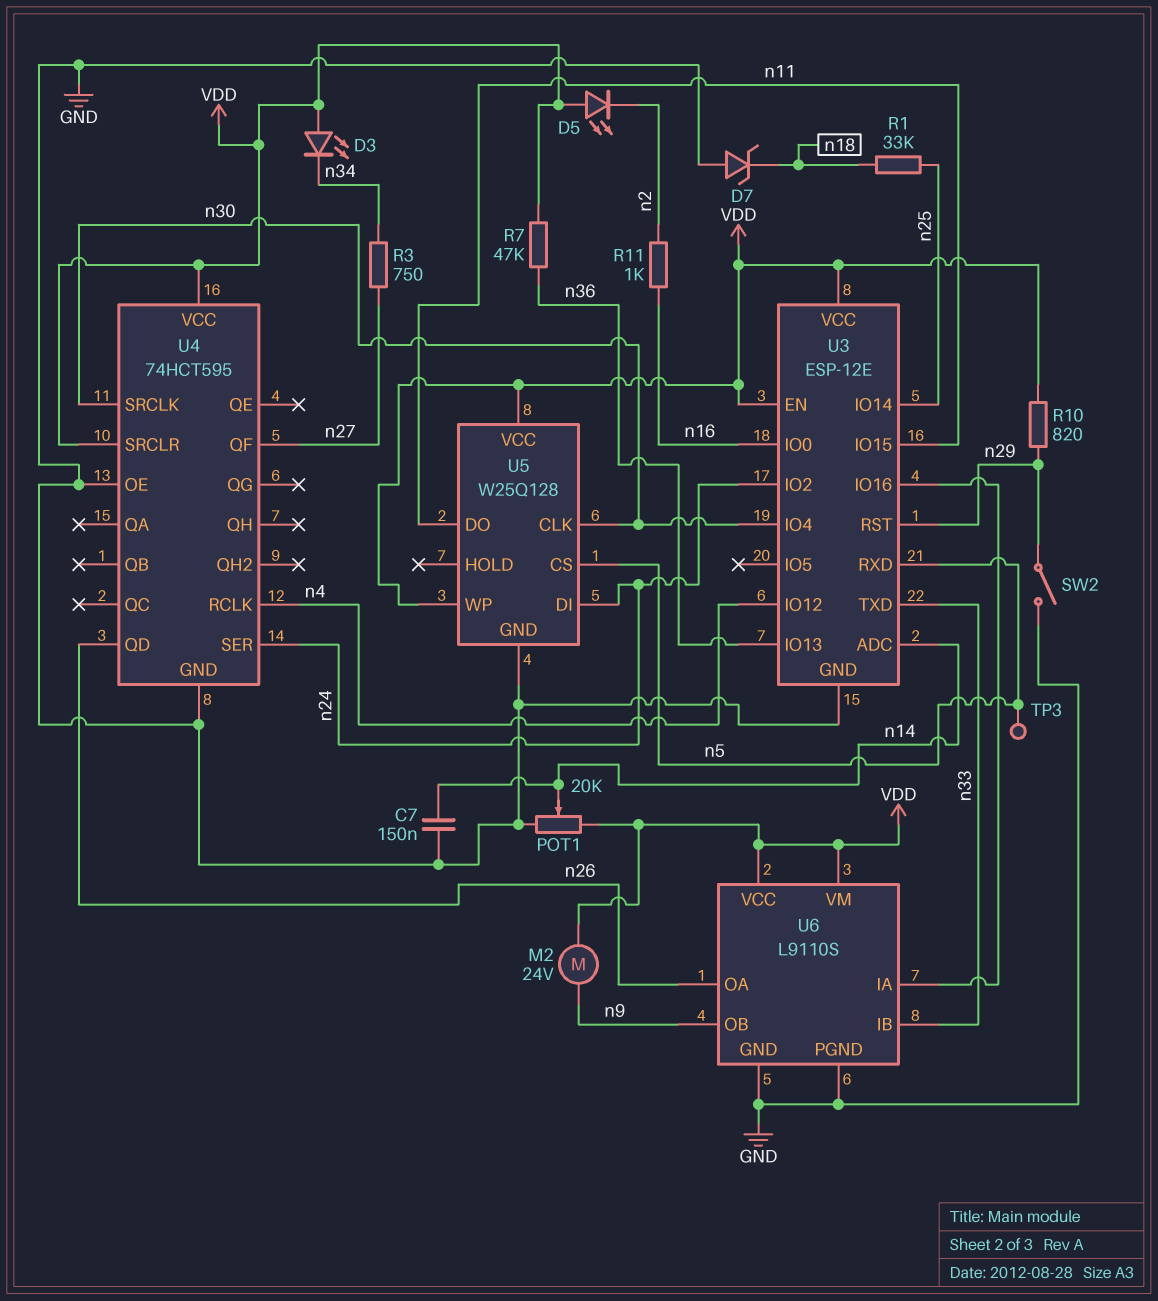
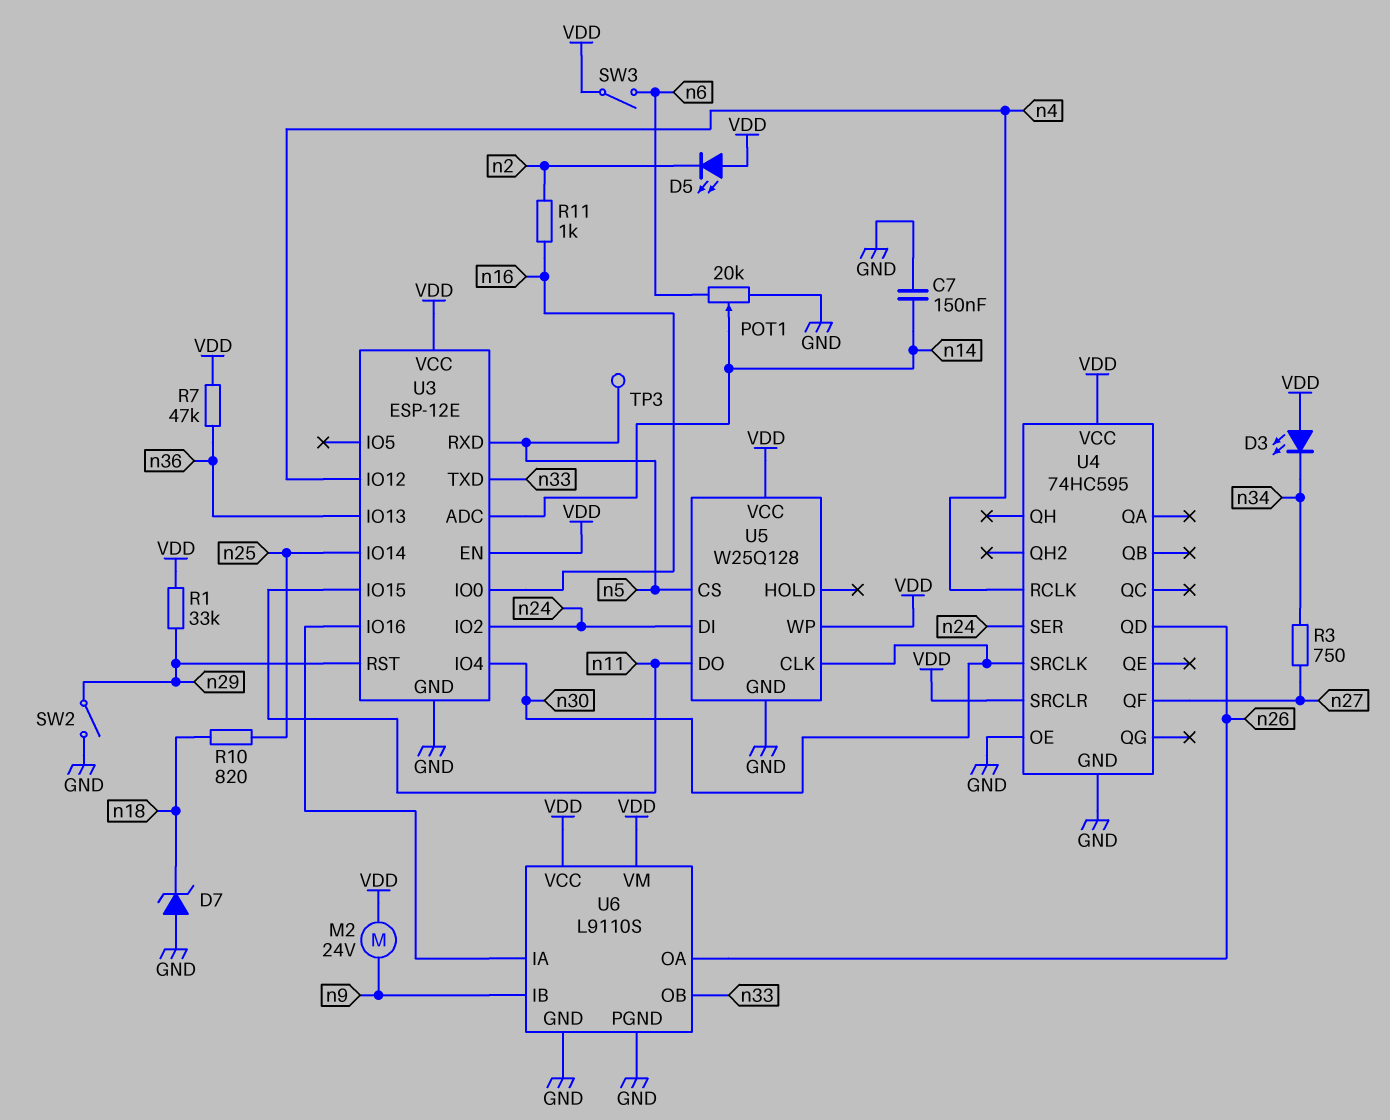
POT1: 20k (GND, VDD, wiper n14) -> 20k (GND, n6, wiper n14)
R1: 33k (n18, n25) -> 33k (VDD, n29)
R10: 820 (VDD, n29) -> 820 (n18, n25)
SW3: none -> switch (VDD, n6)
U4: 74HCT595 -> 74HC595
U6 pin IB: n33 -> n9
U6 pin OB: n9 -> n33

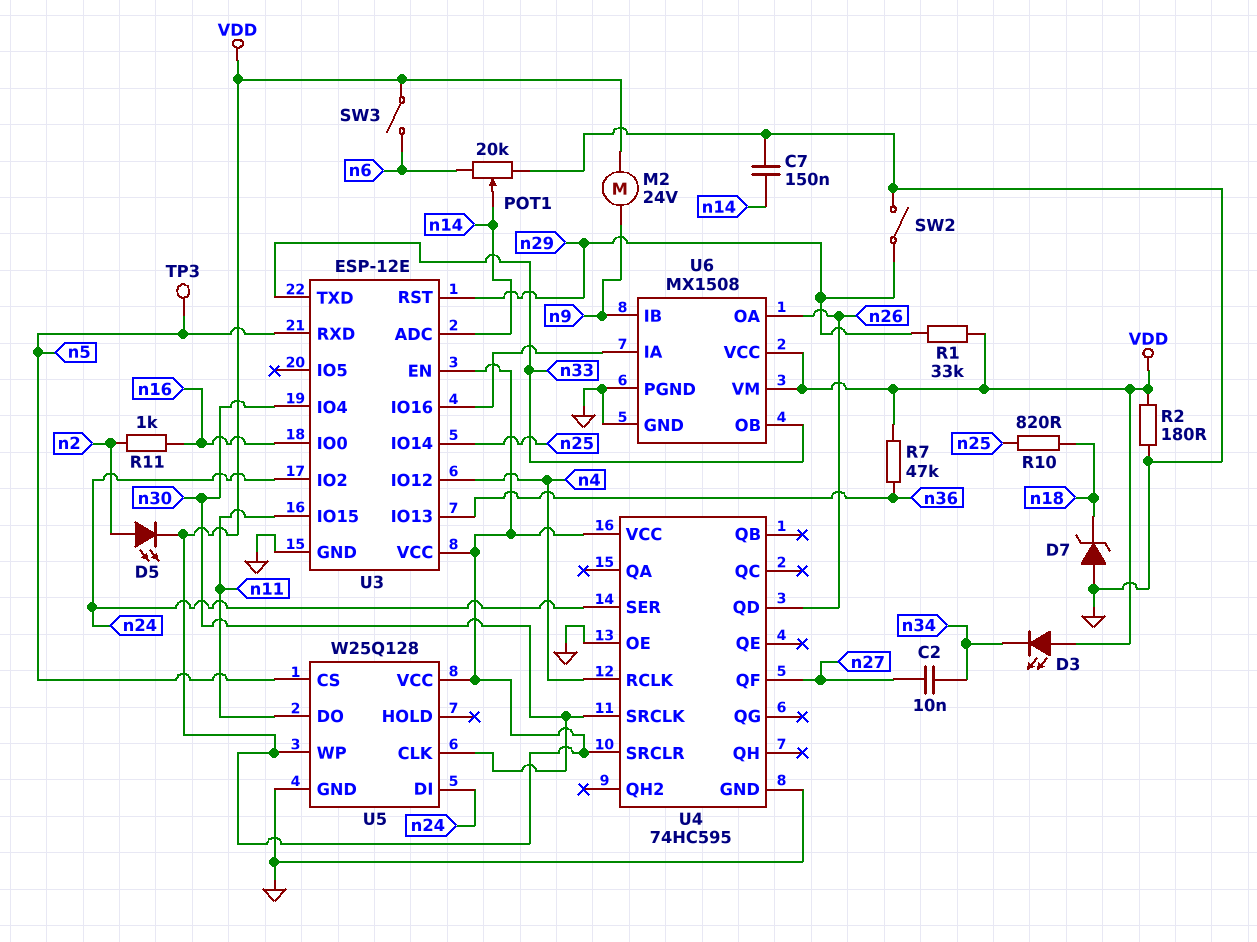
C2: none -> 10nF (n27, n34)
D5: LED (A VDD, K n2) -> LED (A n2, K VDD)
R2: none -> 180 (GND, VDD)
R3: 750 (n27, n34) -> none
U6: L9110S -> MX1508

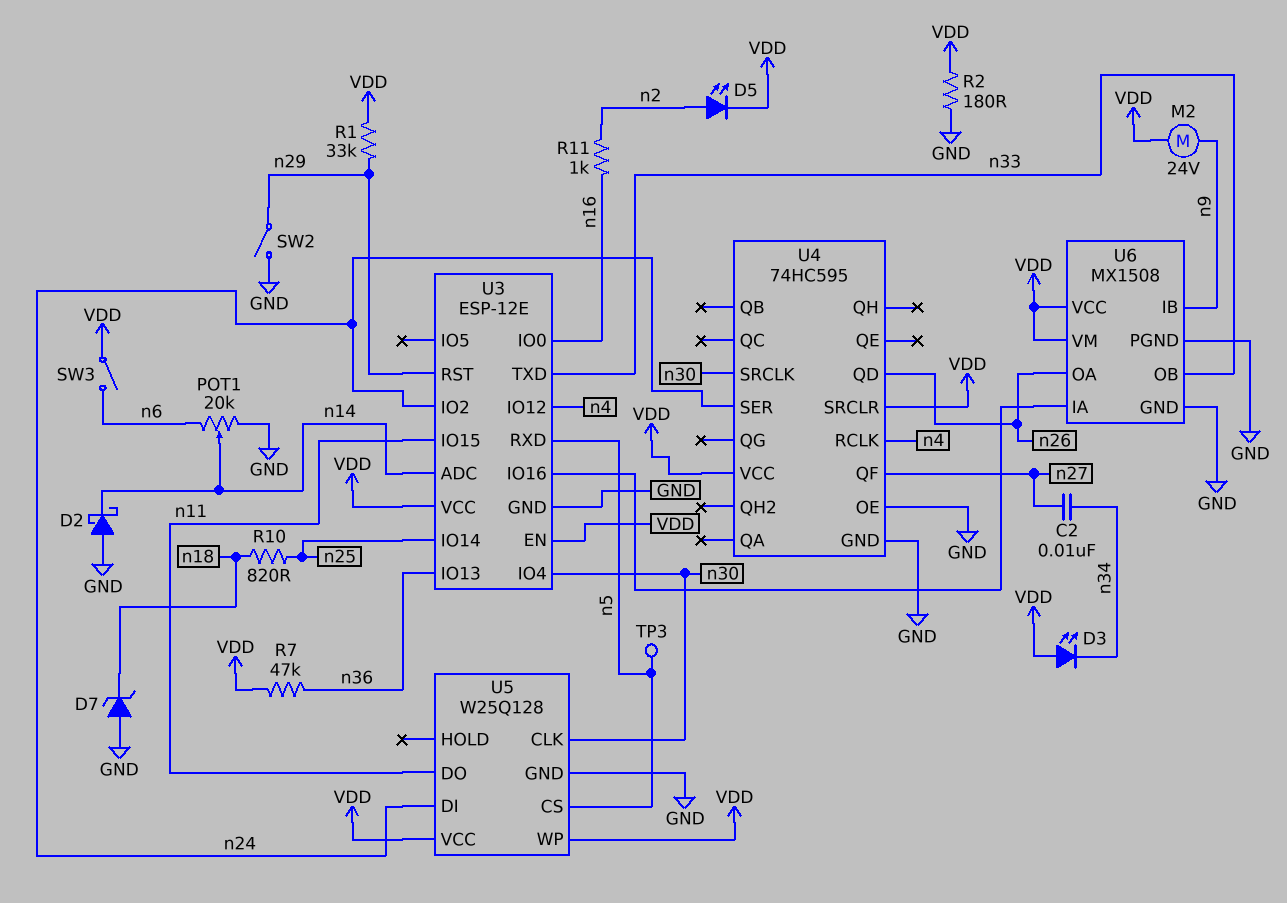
C7: 150nF (GND, n14) -> none
D2: none -> schottky (A GND, K n14)

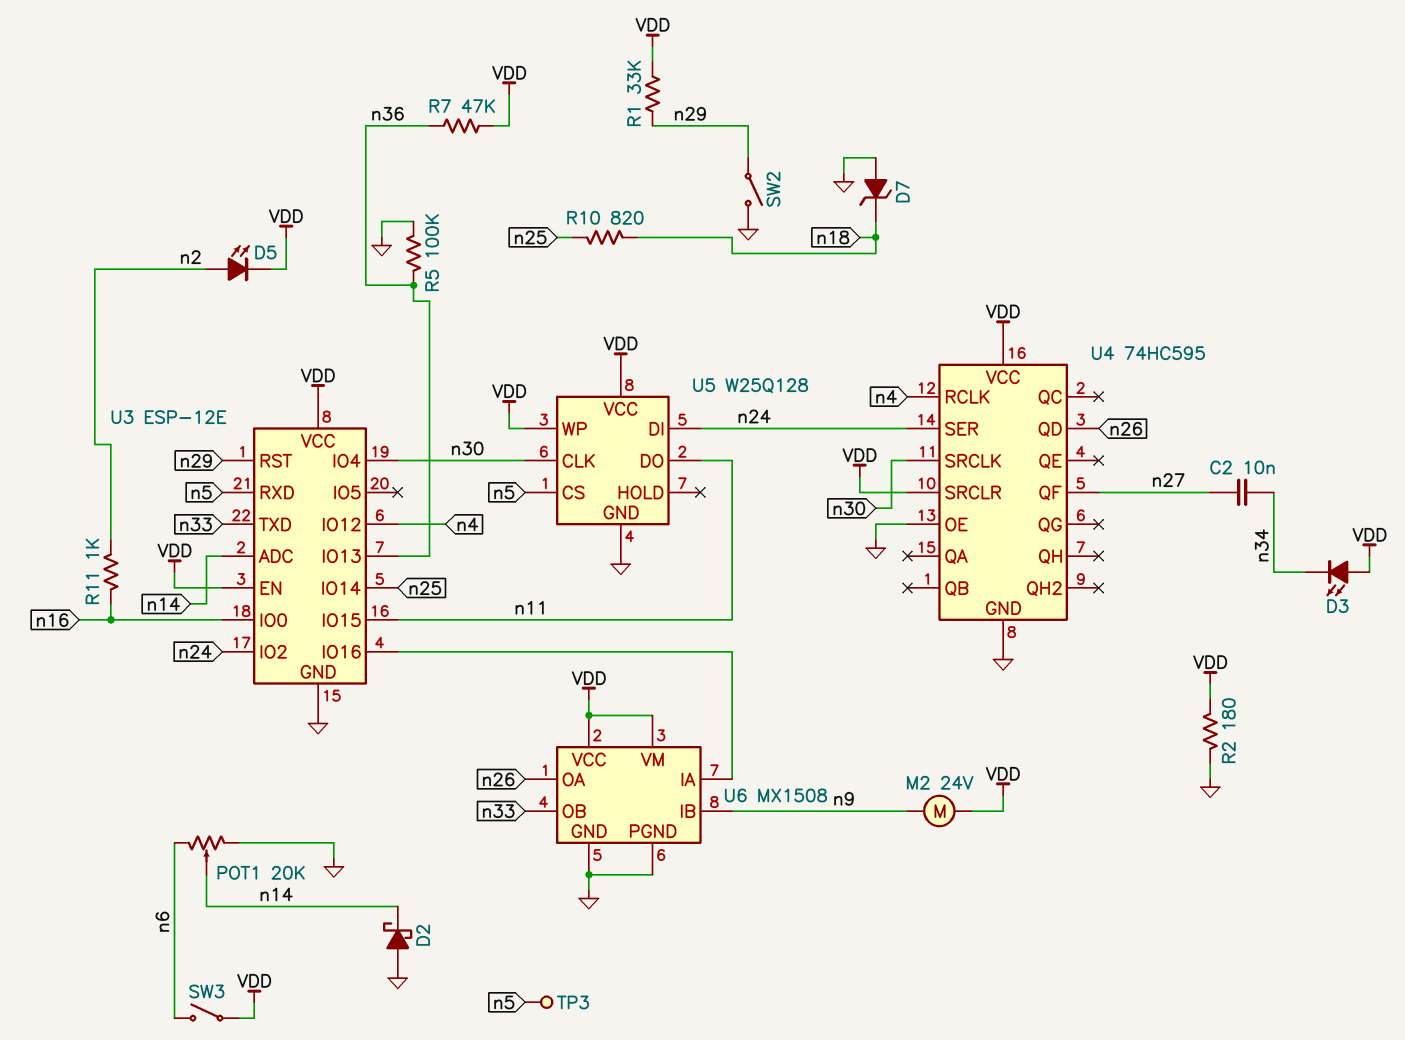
R5: none -> 100k (GND, n36)

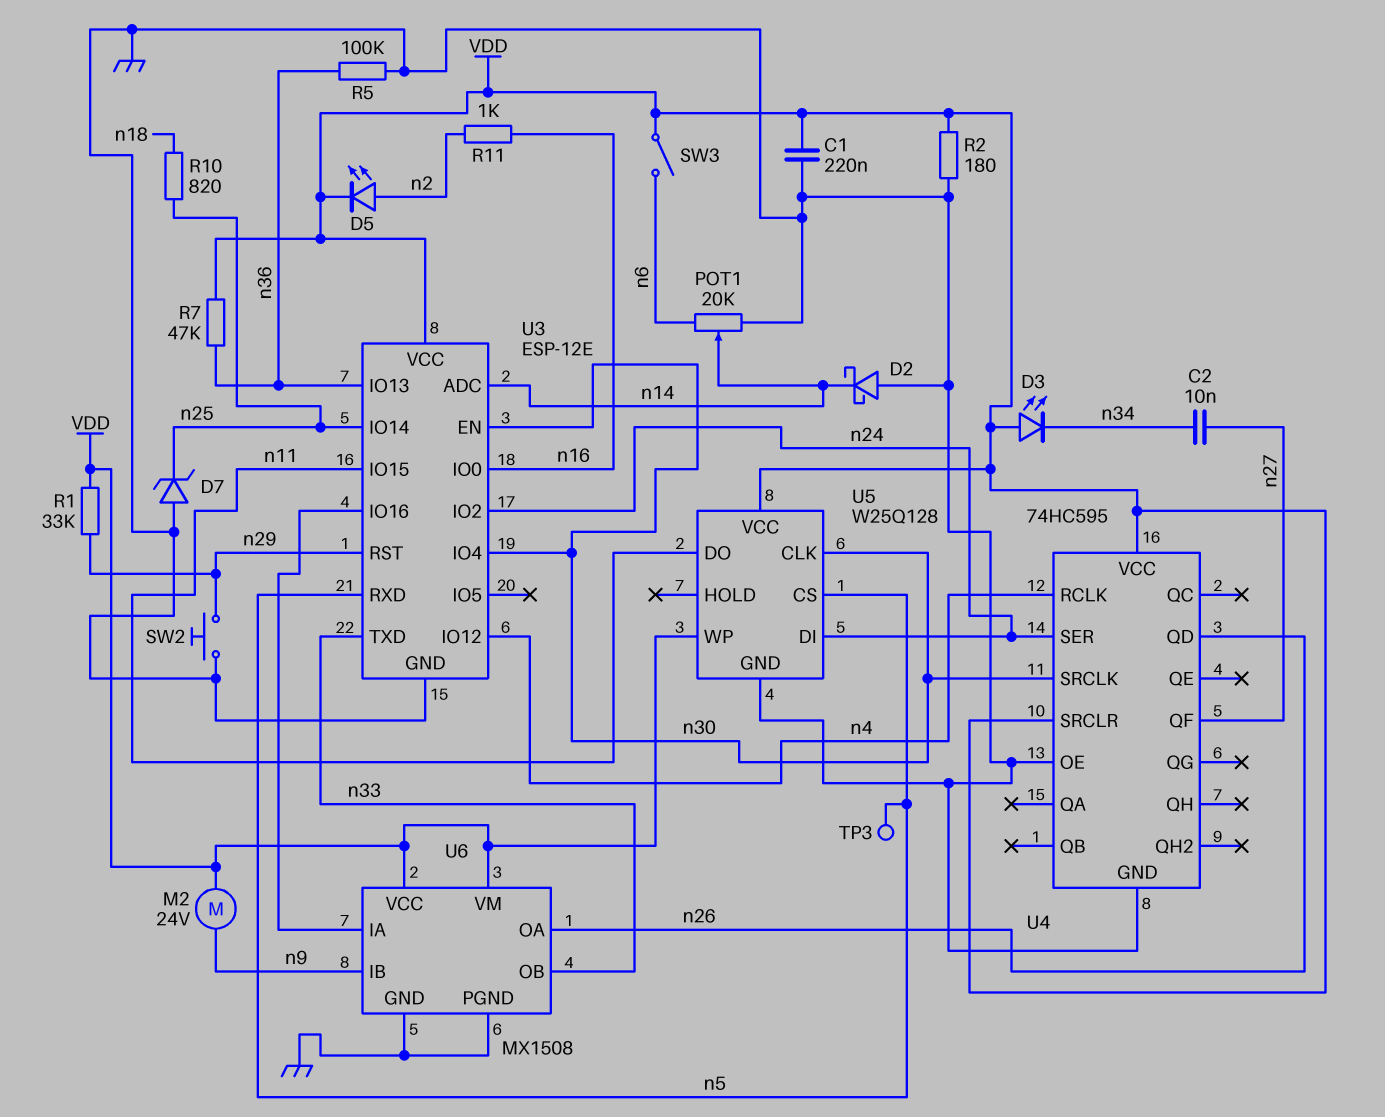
C1: none -> 220nF (GND, VDD)
D7: zener (A GND, K n18) -> zener (A GND, K n25)
SW2: switch (GND, n29) -> button (GND, n29)
U3 pin EN: VDD -> n30

